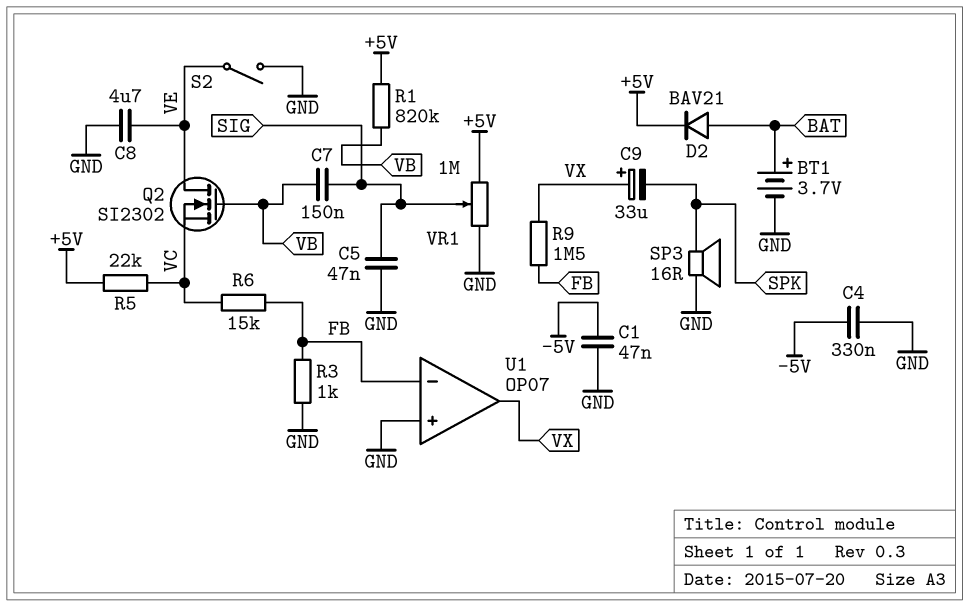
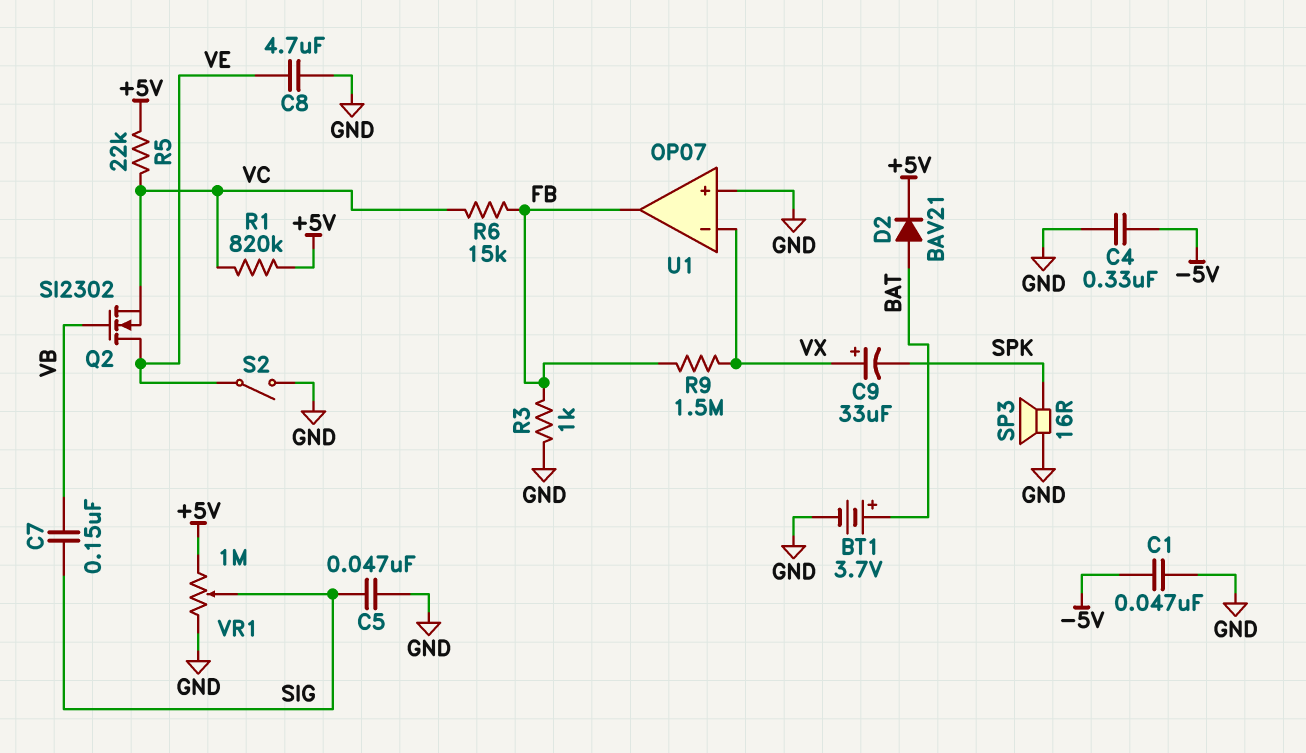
R1: 820k (+5V, VB) -> 820k (+5V, VC)
U1 pin in-: FB -> VX
U1 pin out: VX -> FB

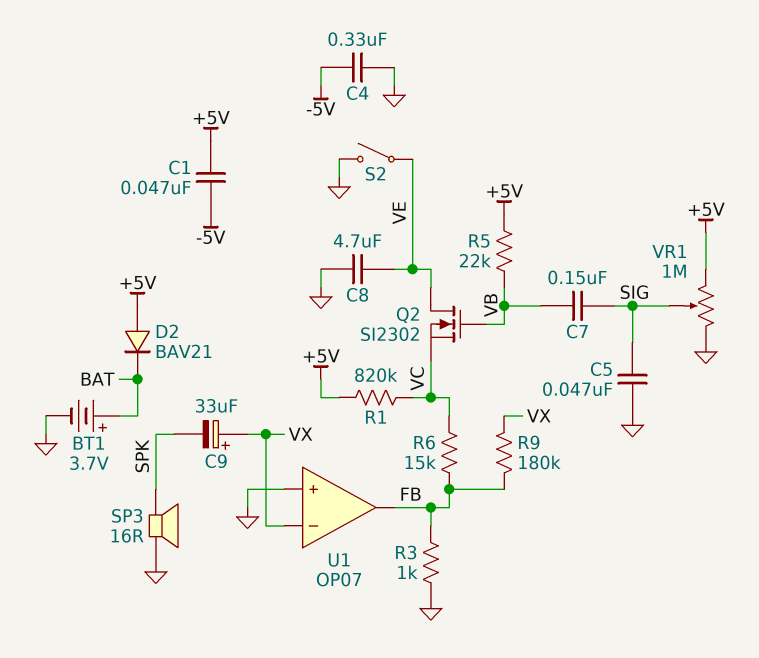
C1: 47nF (-5V, GND) -> 47nF (+5V, -5V)
D2: diode BAV21 (A BAT, K +5V) -> diode BAV21 (A +5V, K BAT)
R5: 22k (+5V, VC) -> 22k (+5V, VB)
R9: 1.5M (FB, VX) -> 180k (FB, VX)

